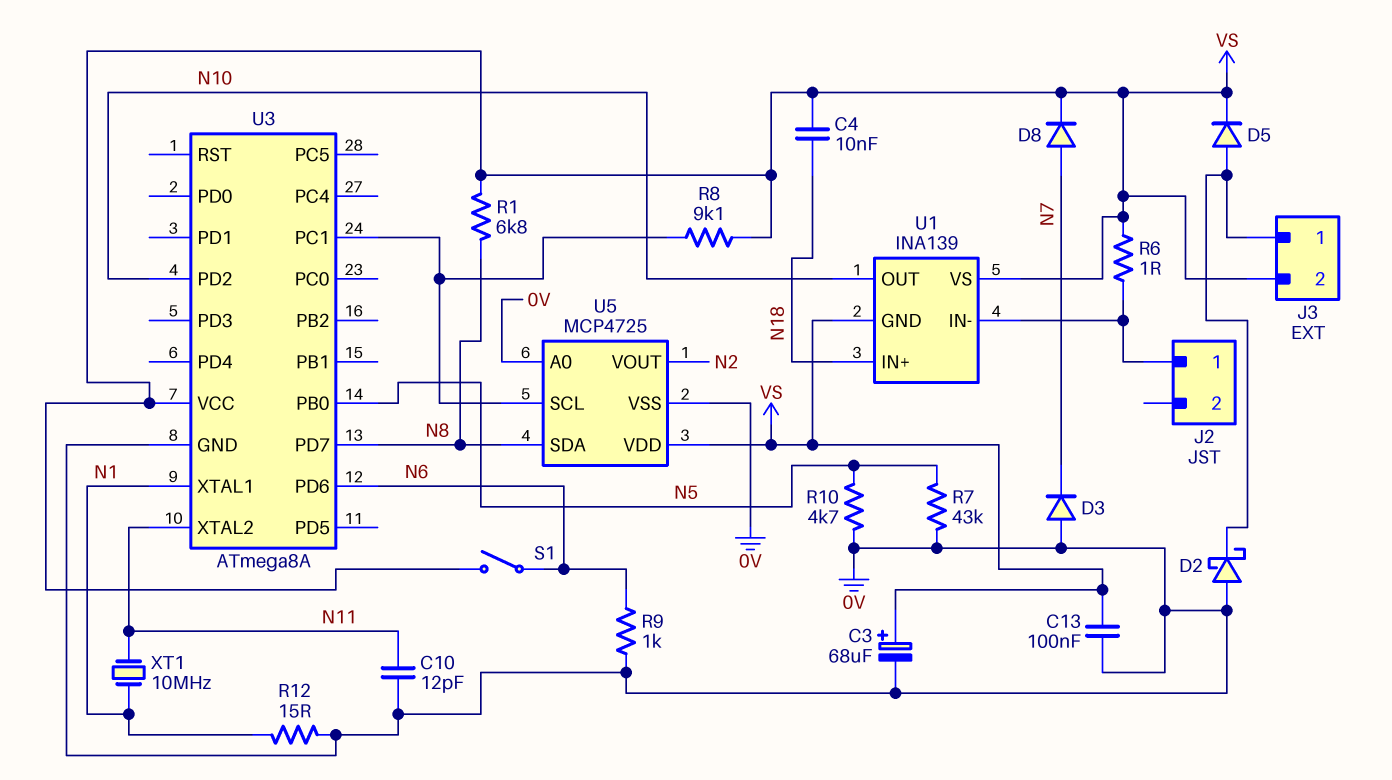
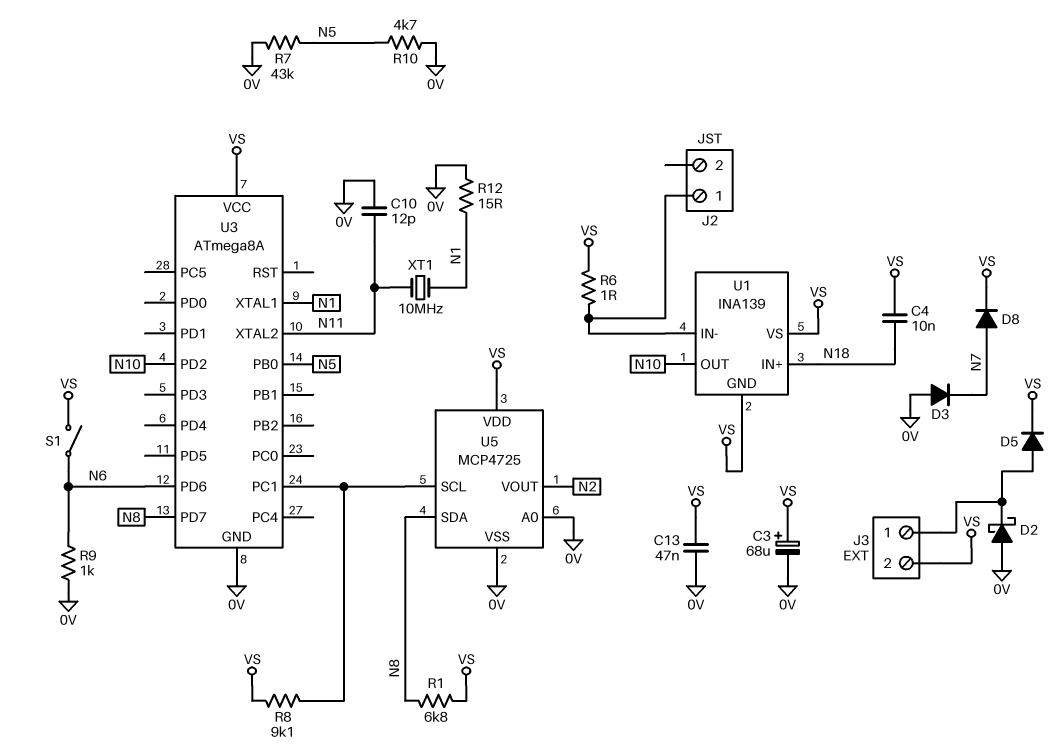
C13: 100nF (0V, VS) -> 47nF (0V, VS)

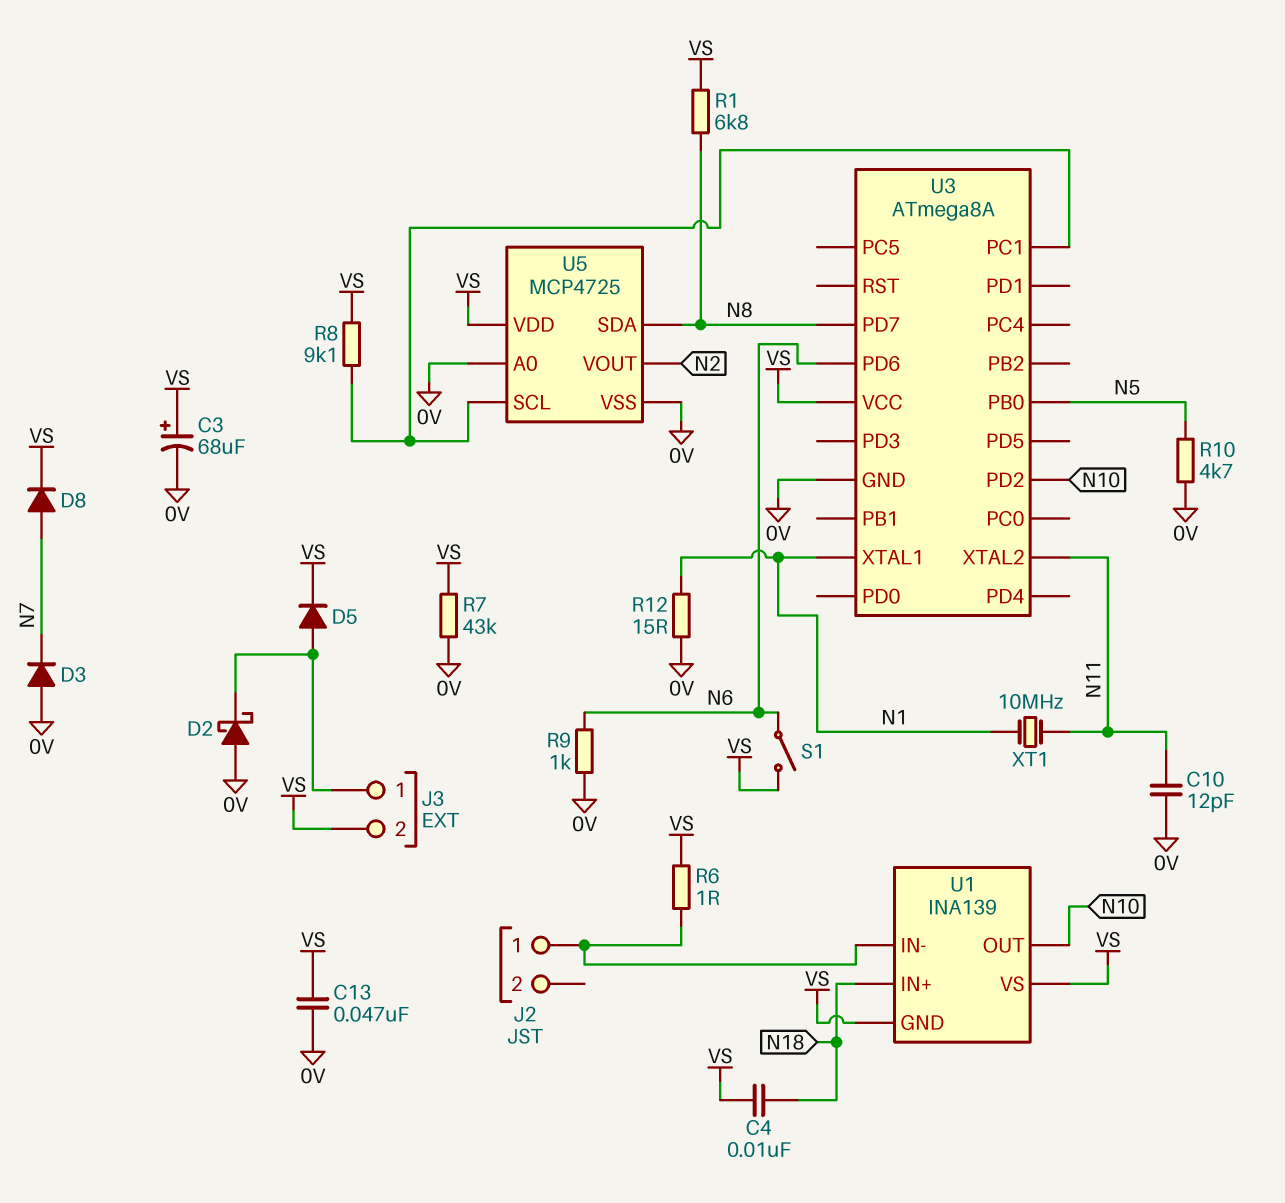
R7: 43k (0V, N5) -> 43k (0V, VS)

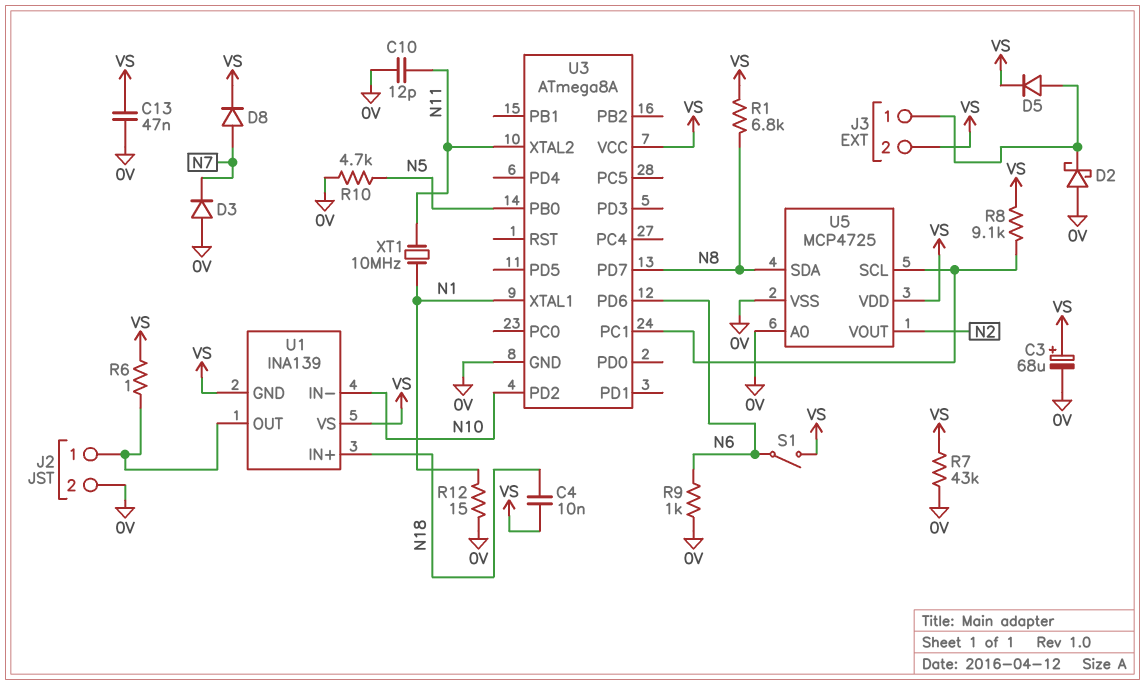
J2 pin 2: none -> 0V
U1 pin IN-: J2/1 -> N10
U1 pin OUT: N10 -> J2/1

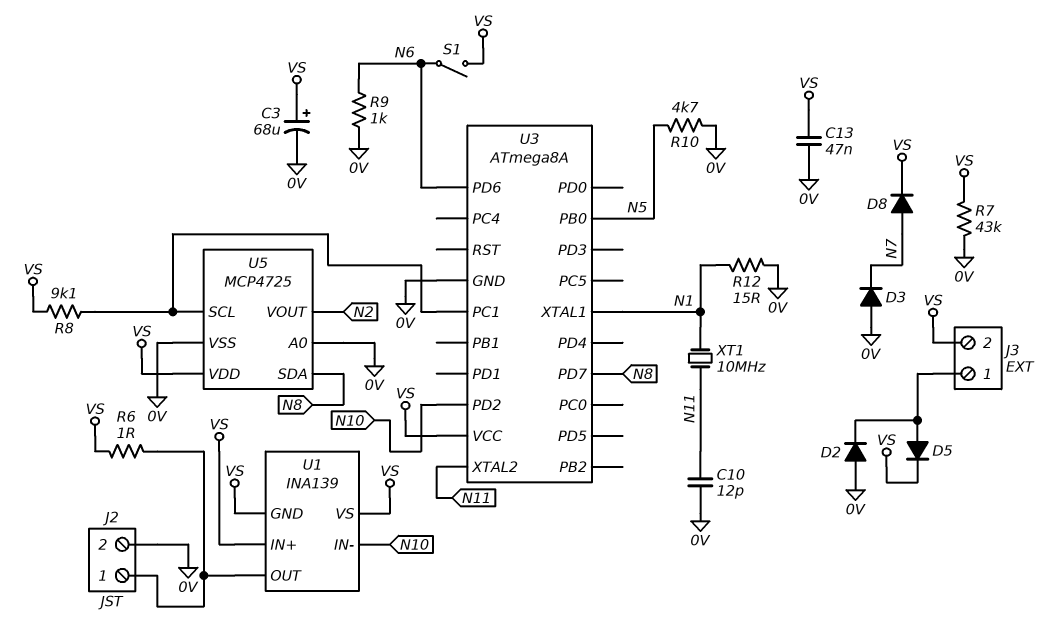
C4: 10nF (N18, VS) -> none
D2: schottky (A 0V, K J3/1) -> diode (A 0V, K J3/1)
R1: 6.8k (N8, VS) -> none
U1 pin IN+: N18 -> VS

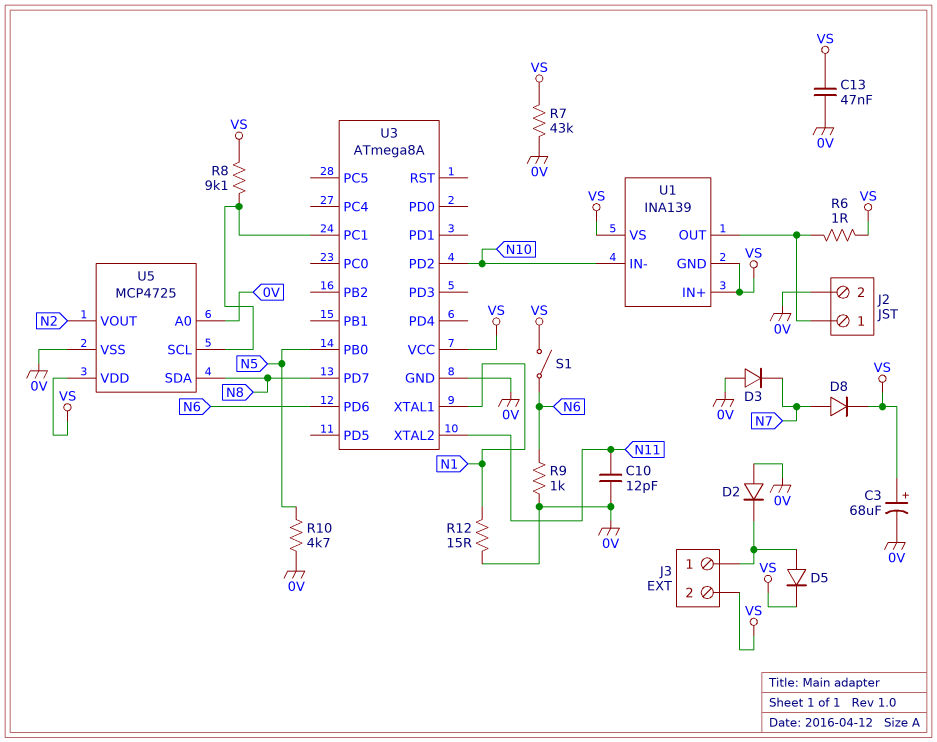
XT1: 10MHz (N1, N11) -> none

